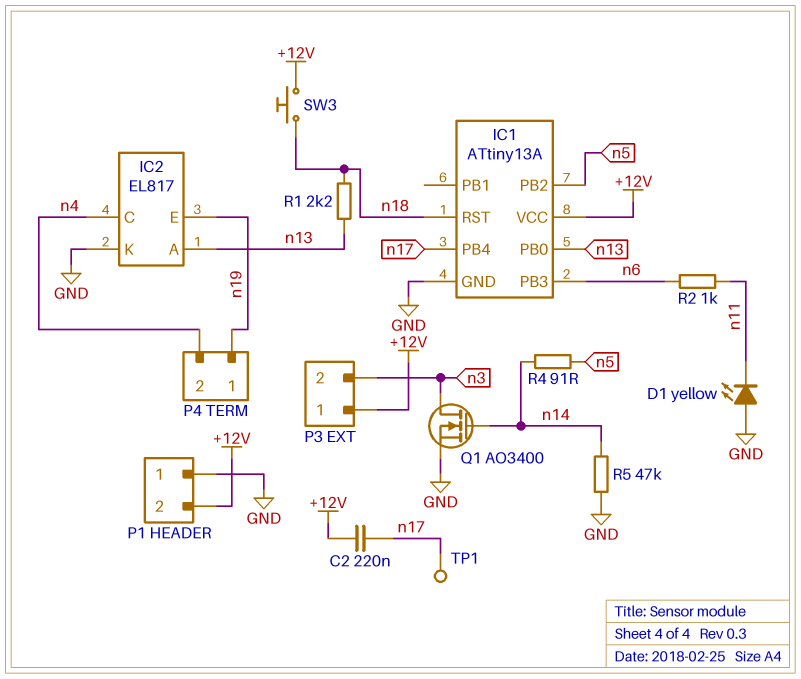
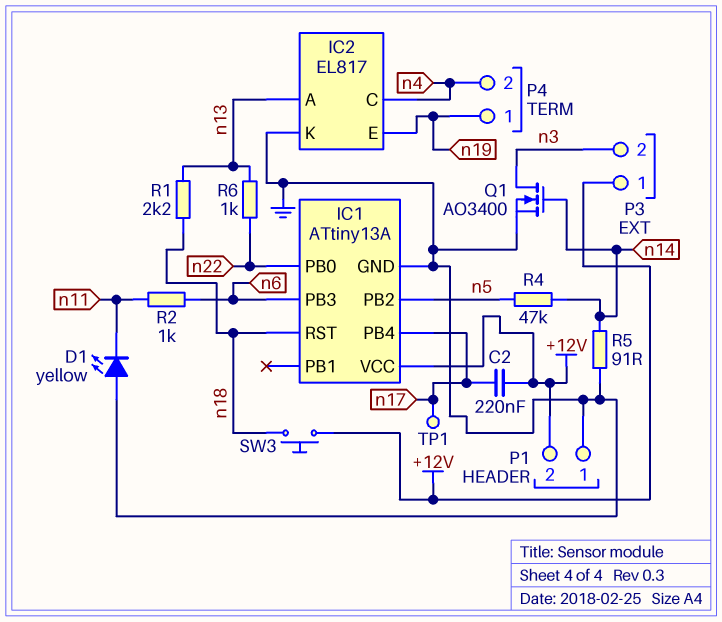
IC1 pin PB0: n13 -> n22
R4: 91 (n5, n14) -> 47k (n5, n14)
R5: 47k (GND, n14) -> 91 (GND, n14)
R6: none -> 1k (n13, n22)

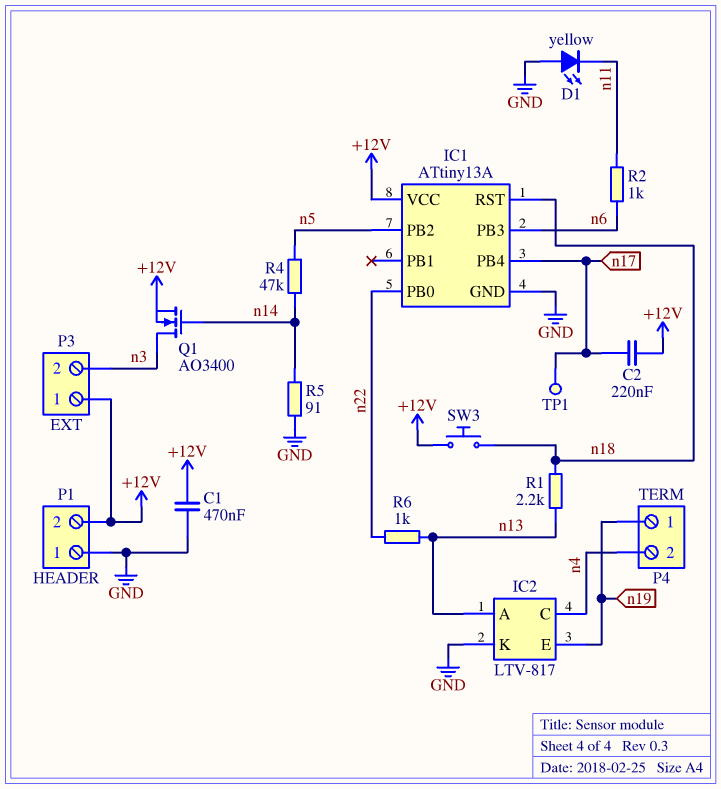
C1: none -> 470nF (+12V, GND)
IC2: EL817 -> LTV-817
Q1: NMOS AO3400 (G n14, D n3, S GND) -> NMOS AO3400 (G n14, D n3, S +12V)

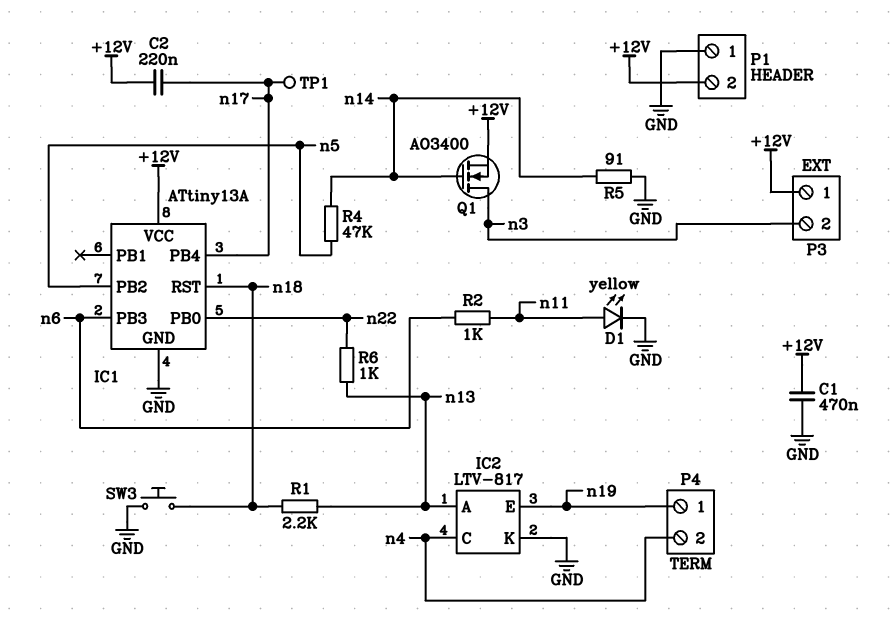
D1: LED yellow (A GND, K n11) -> LED yellow (A n11, K GND)
SW3: button (+12V, n18) -> button (GND, n18)

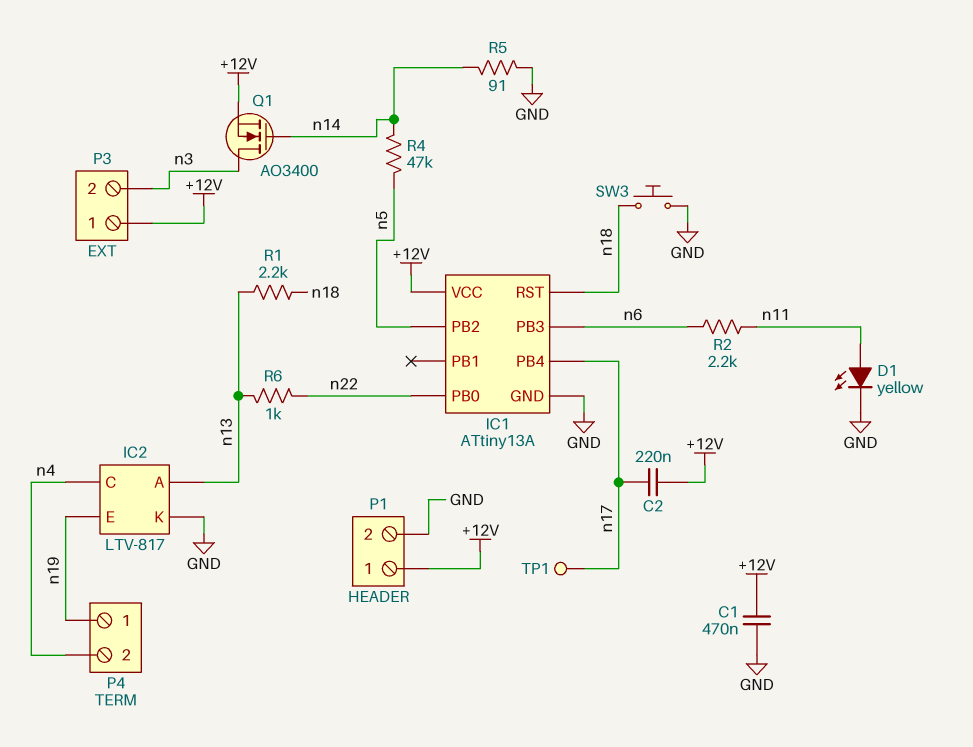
P1 pin 1: GND -> +12V
P1 pin 2: +12V -> GND
R2: 1k (n6, n11) -> 2.2k (n6, n11)

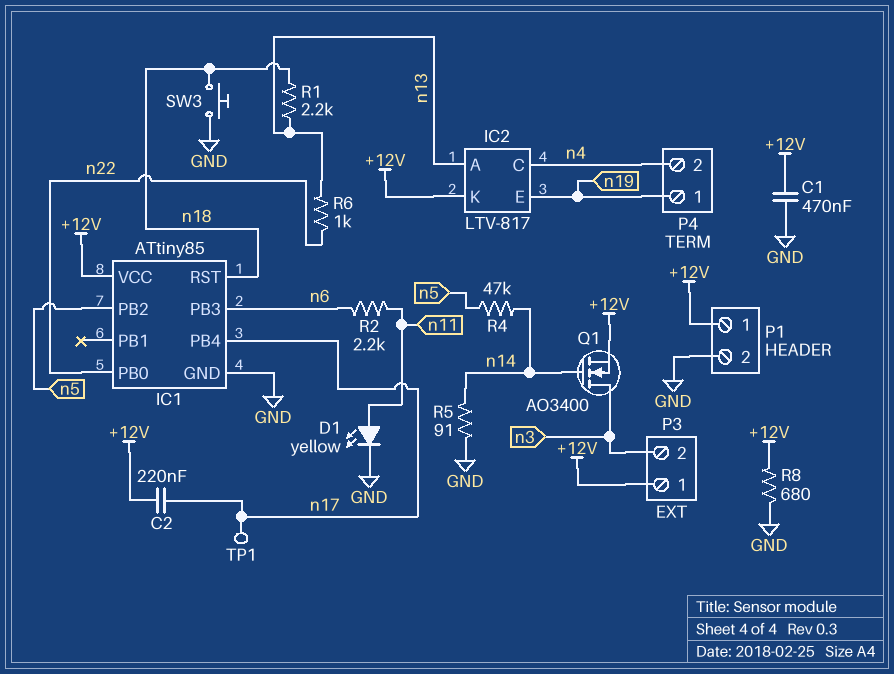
IC1: ATtiny13A -> ATtiny85
IC2 pin K: GND -> +12V
R8: none -> 680 (+12V, GND)

